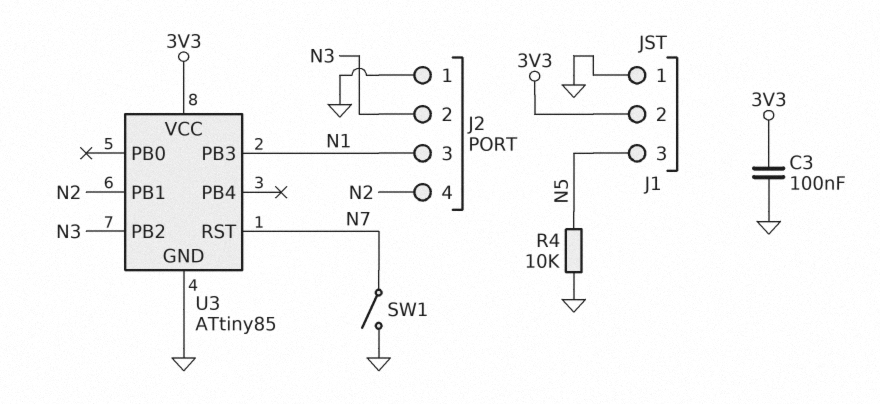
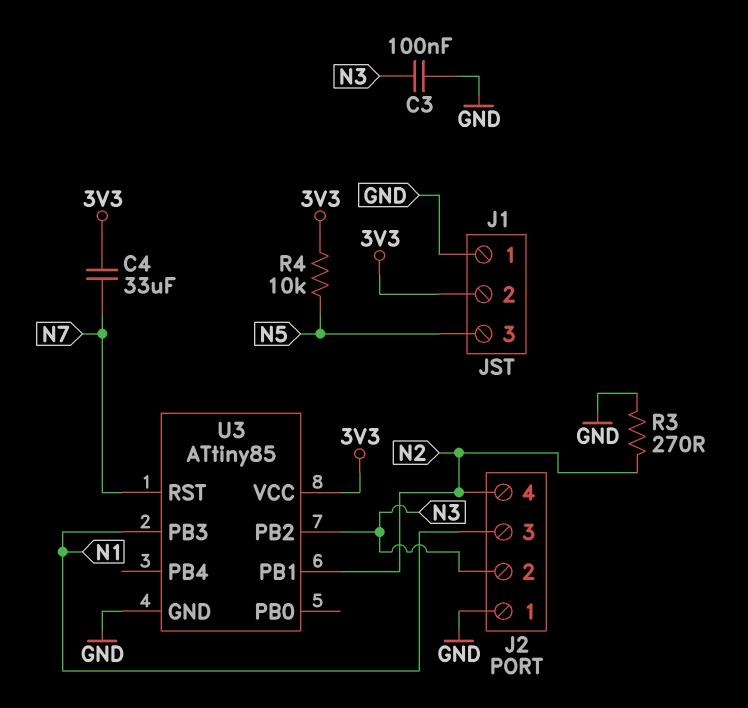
C3: 100nF (3V3, GND) -> 100nF (GND, N3)
C4: none -> 33uF (3V3, N7)
R3: none -> 270 (GND, N2)
R4: 10k (GND, N5) -> 10k (3V3, N5)
SW1: switch (GND, N7) -> none

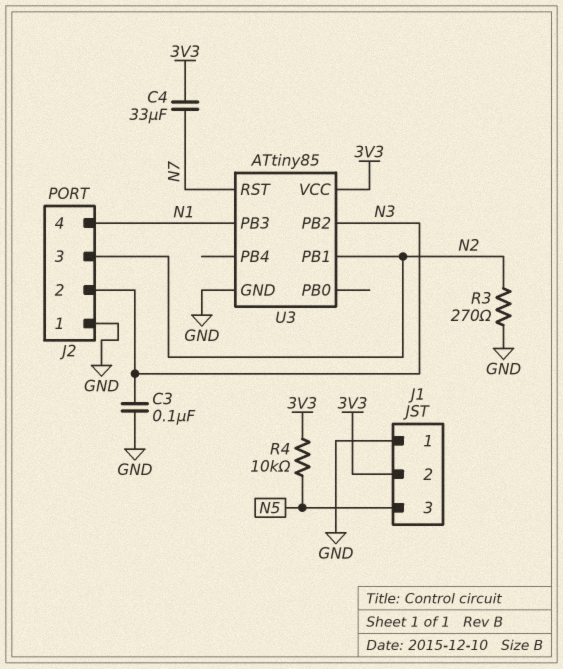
J2 pin 3: N1 -> N2
J2 pin 4: N2 -> N1

